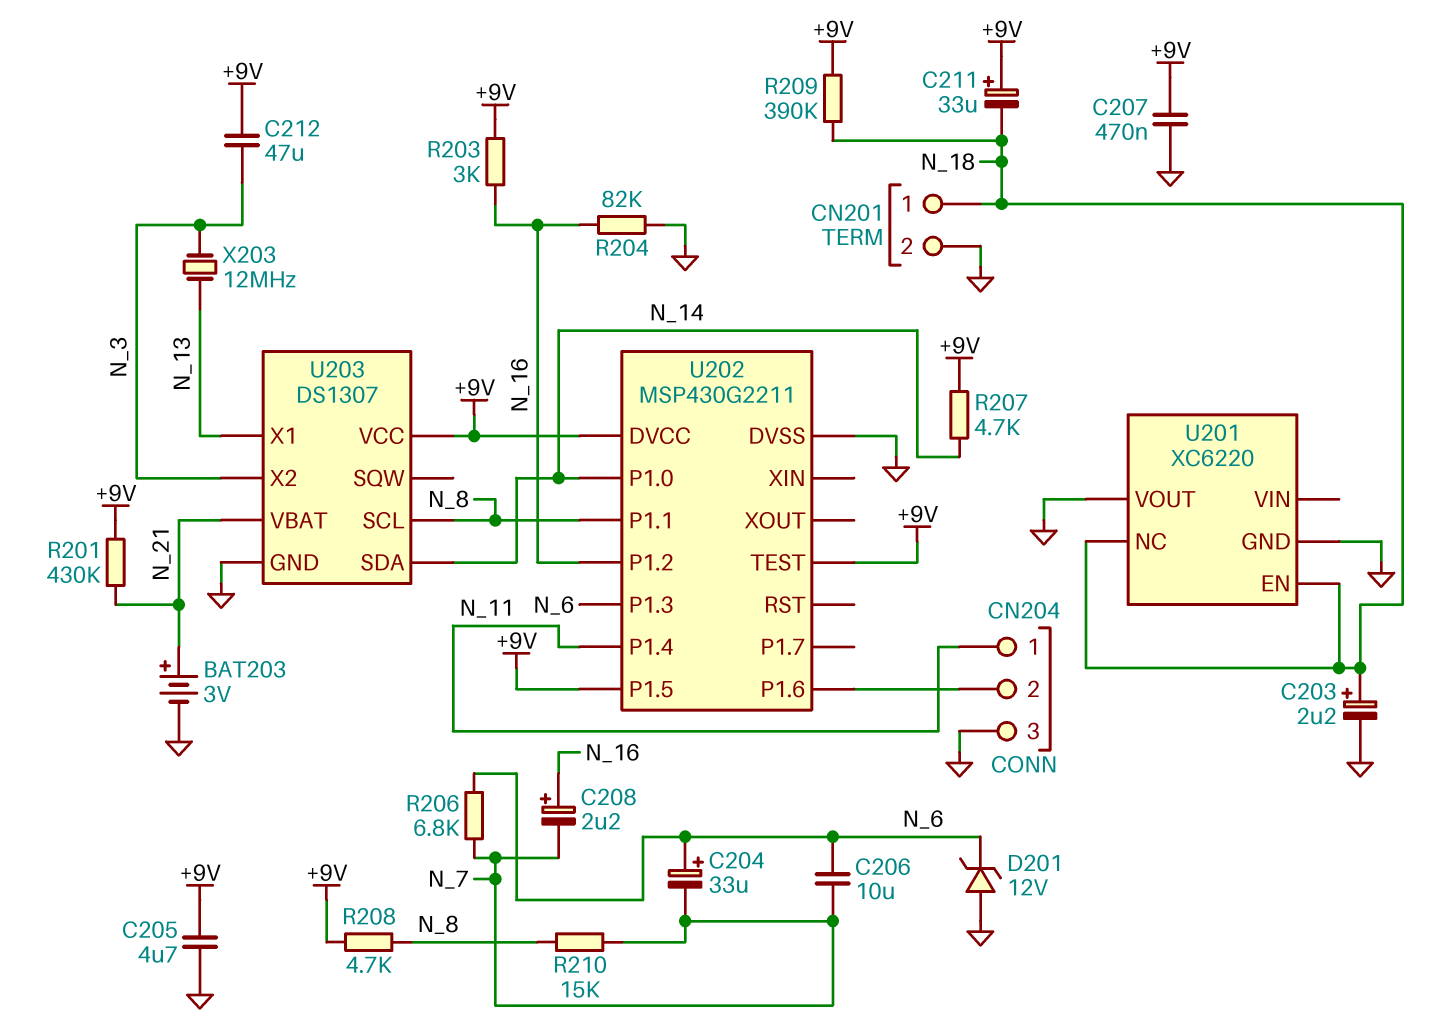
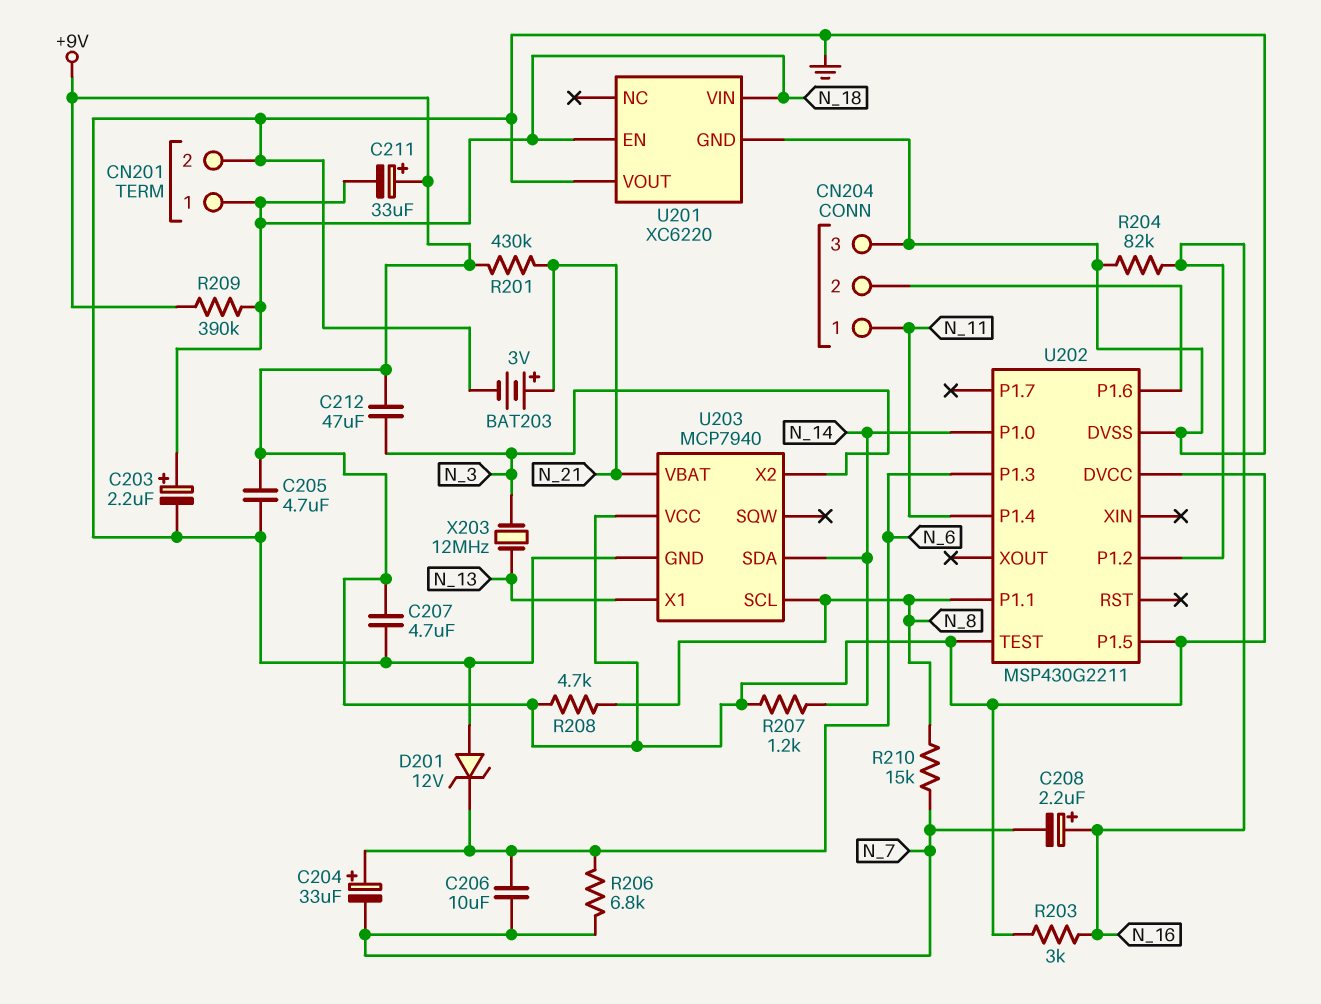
C207: 470nF (+9V, GND) -> 4.7uF (+9V, GND)
R207: 4.7k (+9V, N_14) -> 1.2k (+9V, N_14)
U201 pin NC: N_18 -> none
U201 pin VIN: none -> N_18
U203: DS1307 -> MCP7940

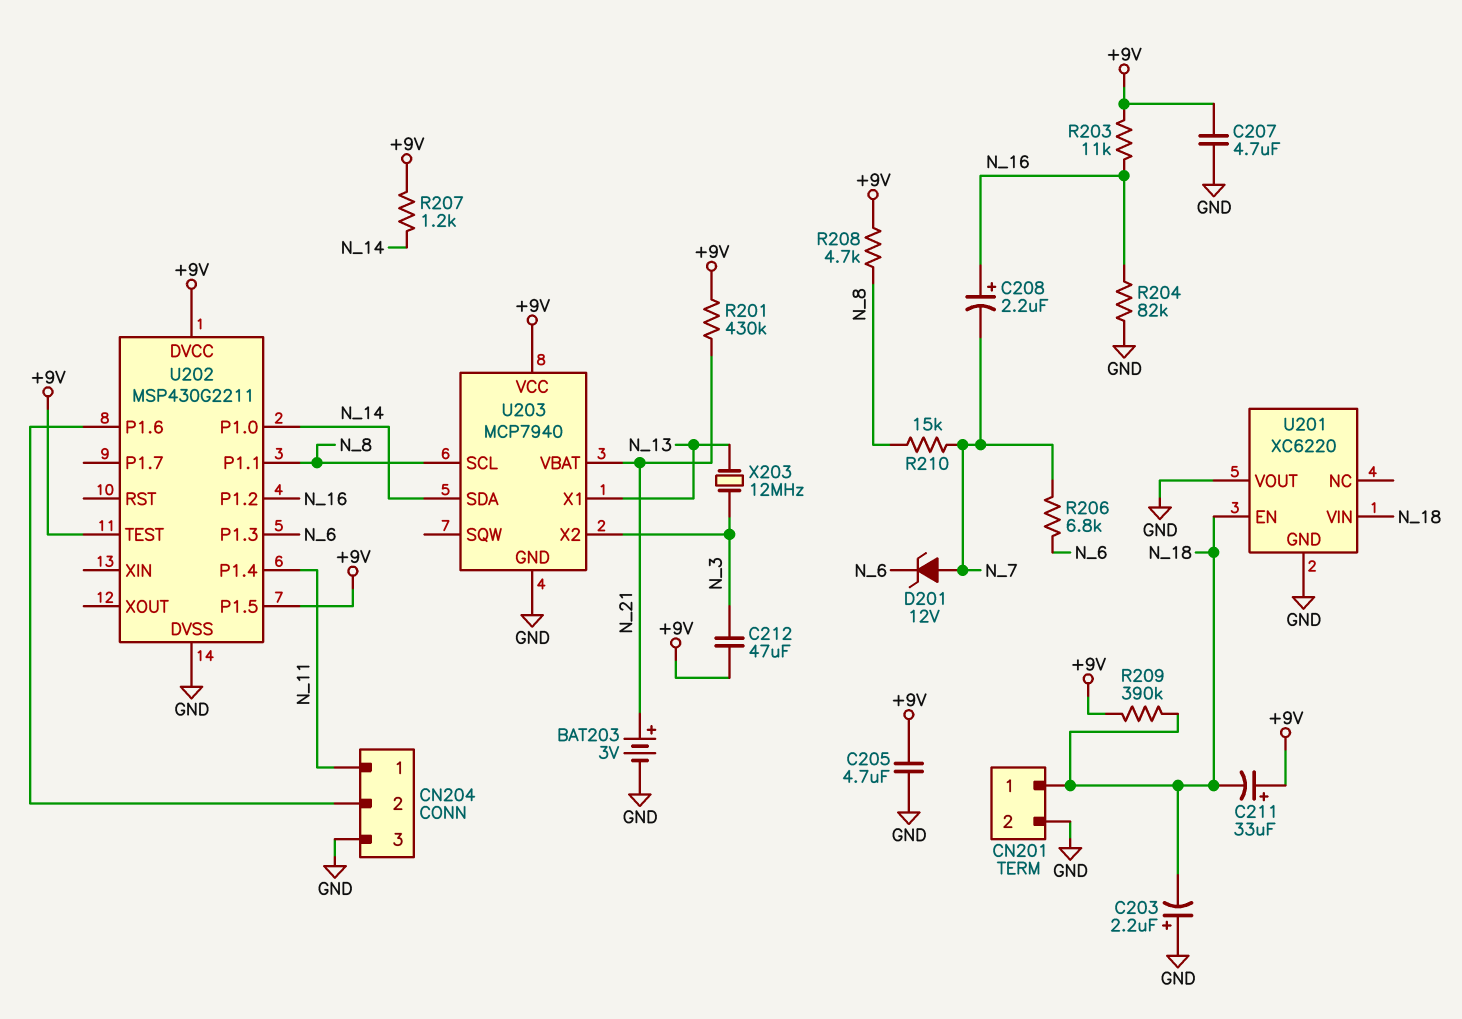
C203: 2.2uF (plus N_18, minus GND) -> 2.2uF (plus GND, minus N_18)
C204: 33uF (plus N_6, minus N_7) -> none
C206: 10uF (N_6, N_7) -> none
D201: zener 12V (A GND, K N_6) -> zener 12V (A N_7, K N_6)
R203: 3k (+9V, N_16) -> 11k (+9V, N_16)

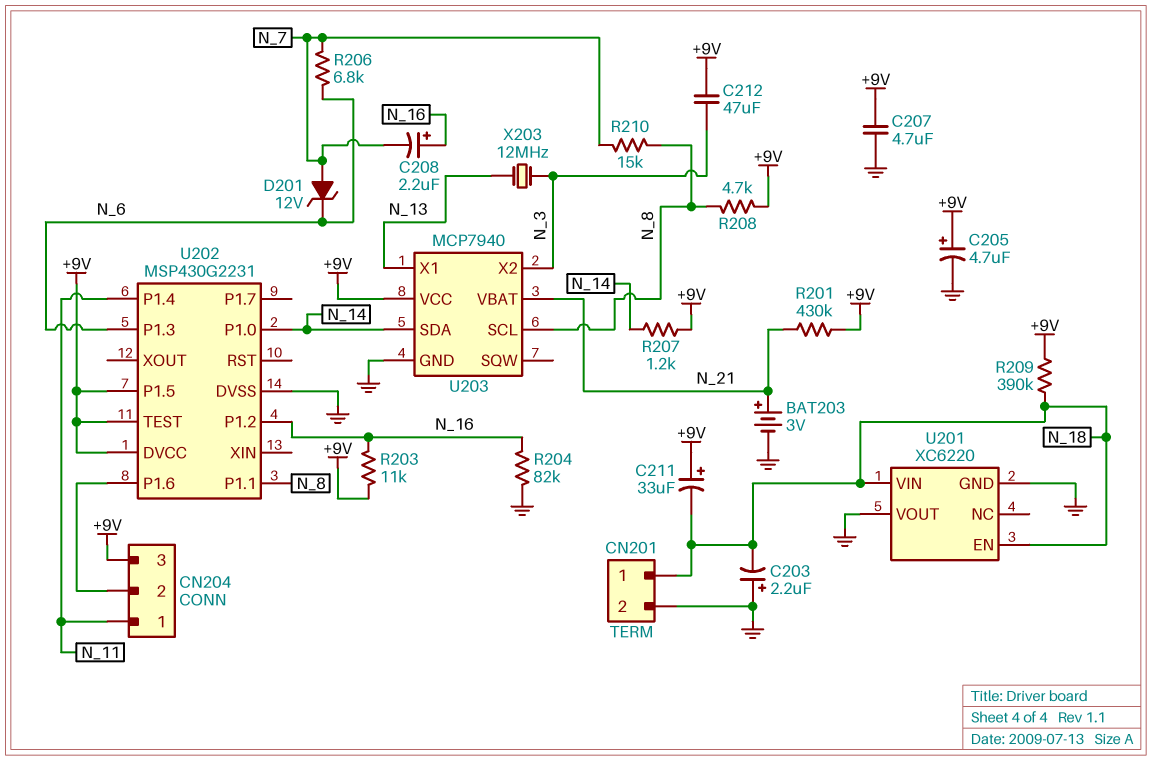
C205: 4.7uF (+9V, GND) -> 4.7uF (plus +9V, minus GND)
CN204 pin 3: GND -> +9V
U202: MSP430G2211 -> MSP430G2231

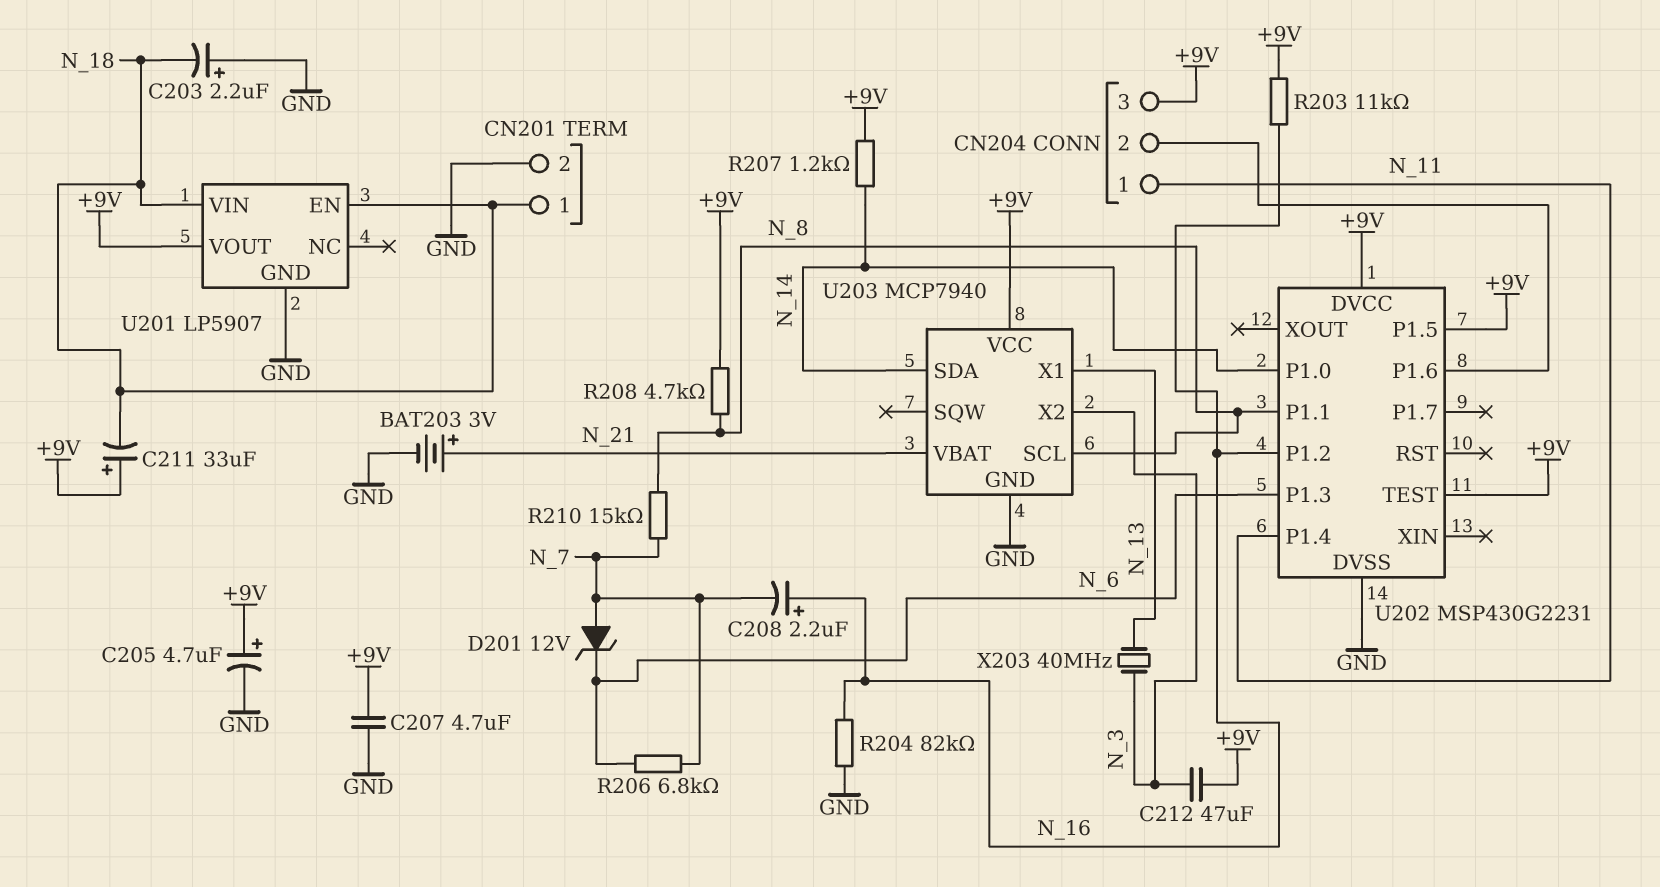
R201: 430k (+9V, N_21) -> none
R209: 390k (+9V, N_18) -> none
U201: XC6220 -> LP5907
U201 pin VOUT: GND -> +9V
X203: 12MHz (N_3, N_13) -> 40MHz (N_3, N_13)

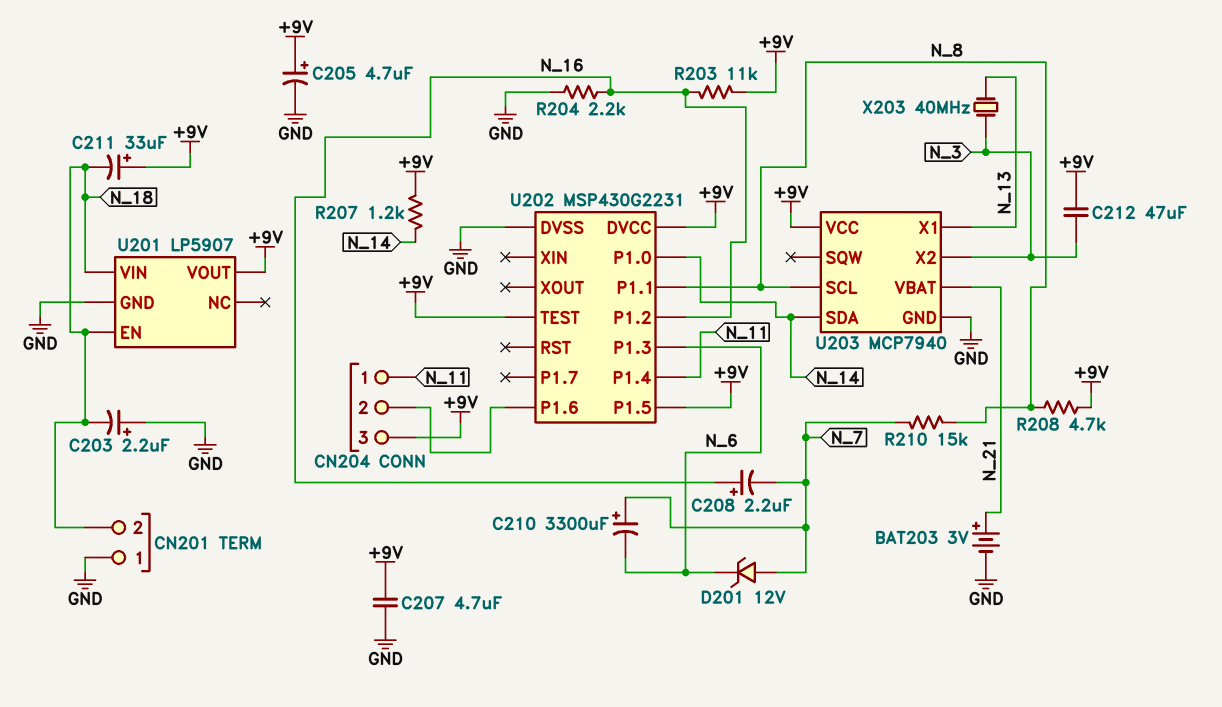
C210: none -> 3300uF (plus N_7, minus N_6)
CN201 pin 1: N_18 -> GND
CN201 pin 2: GND -> N_18
R204: 82k (GND, N_16) -> 2.2k (GND, N_16)
R206: 6.8k (N_6, N_7) -> none

